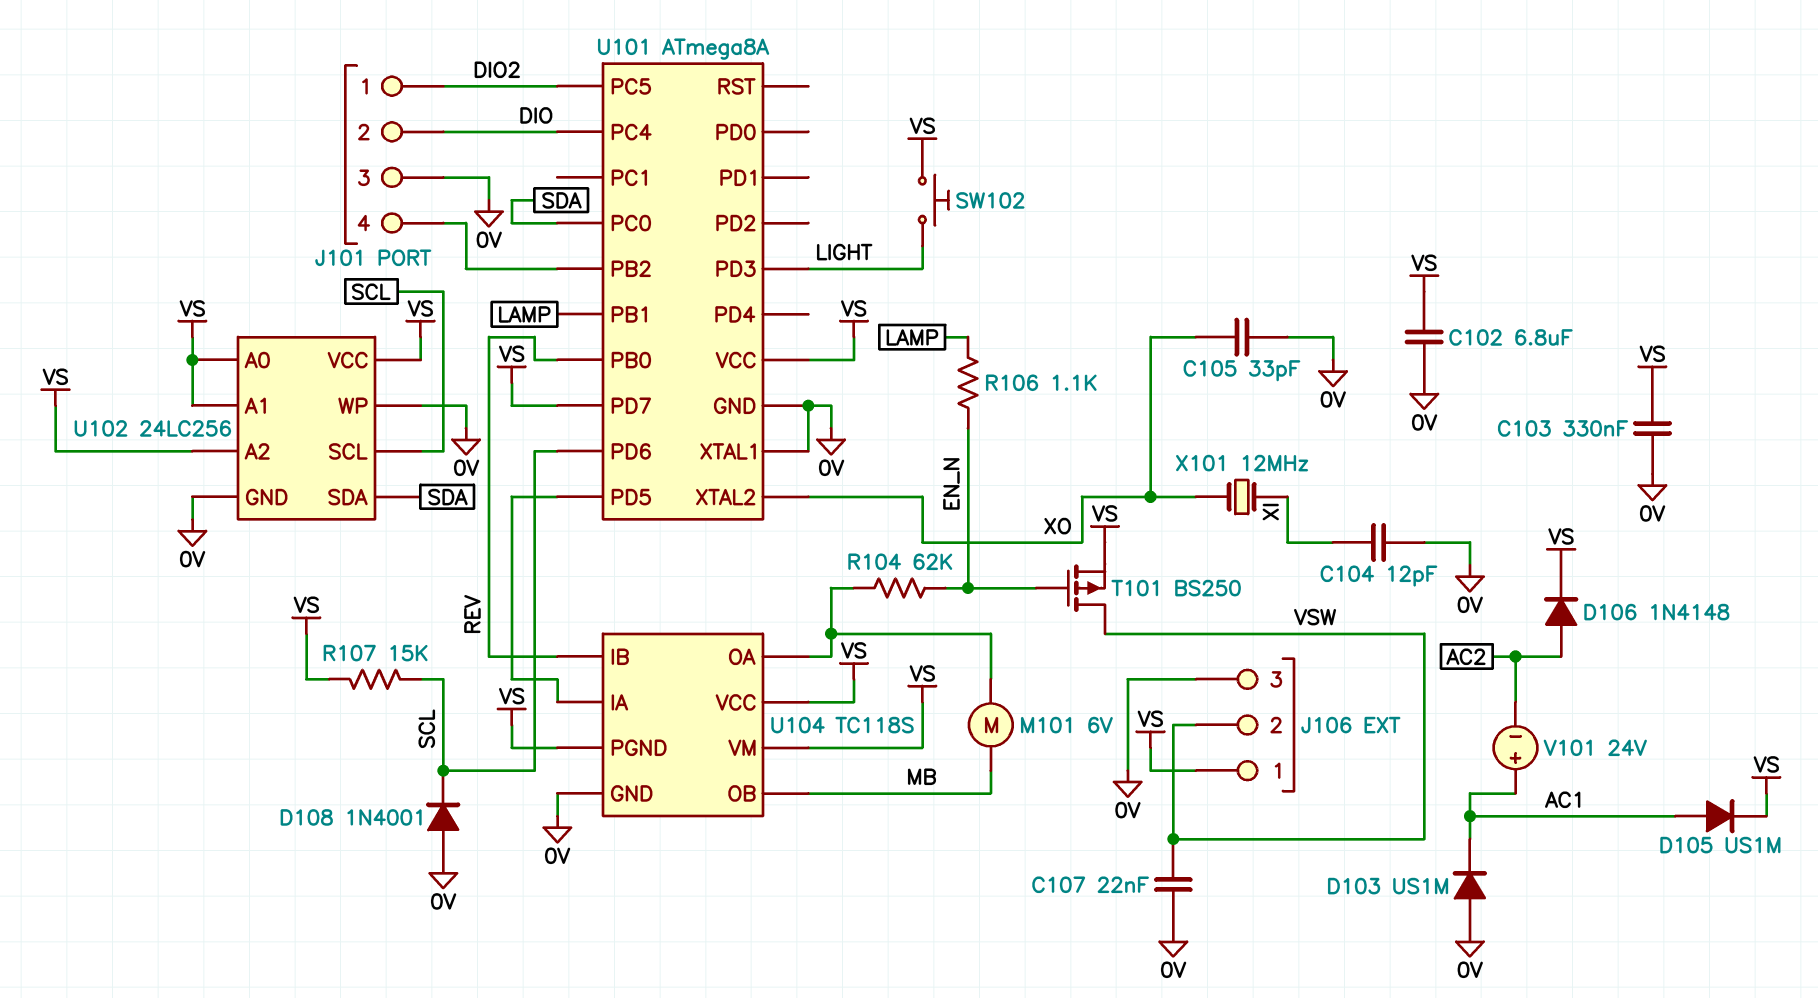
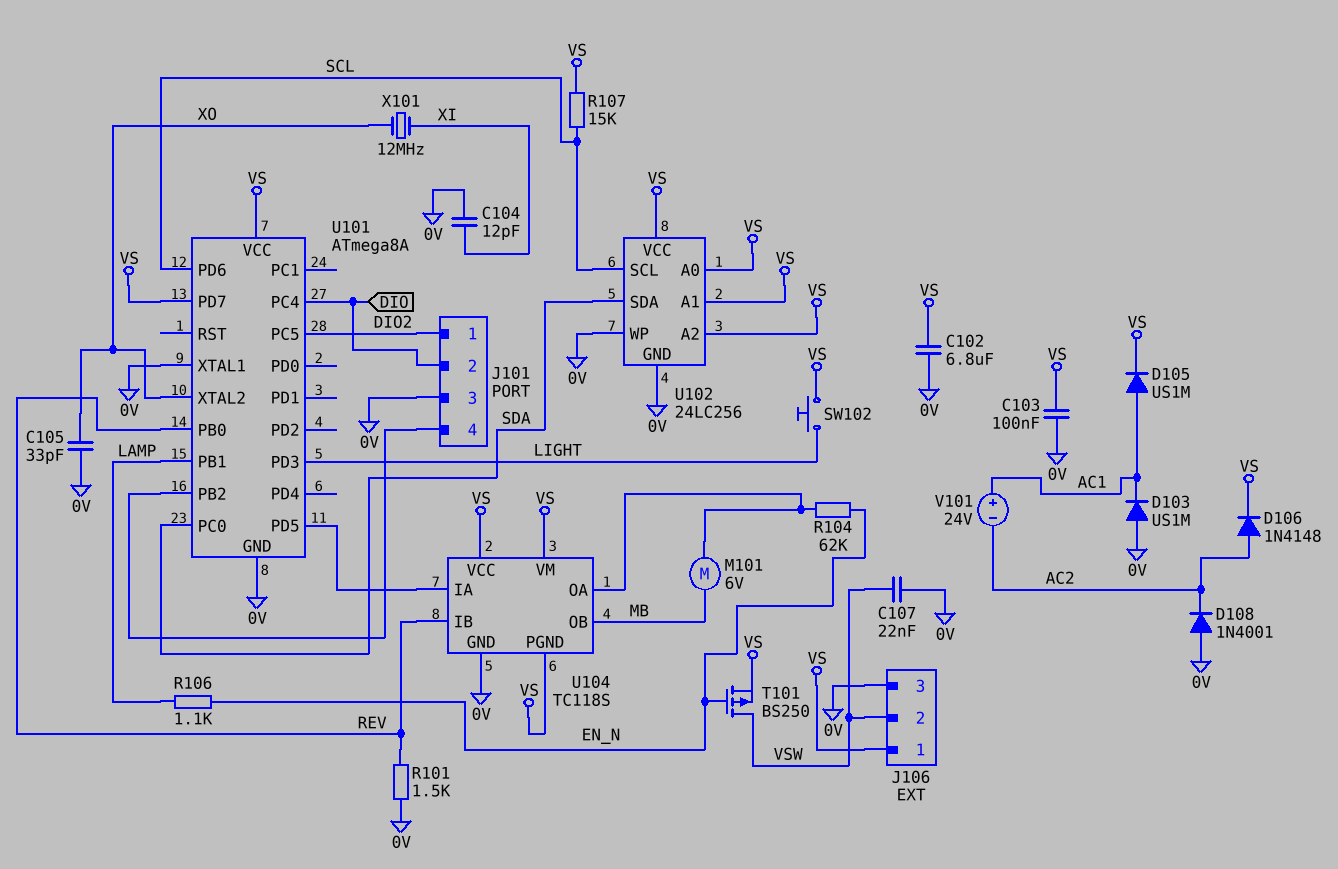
C103: 330nF (0V, VS) -> 100nF (0V, VS)
D108: diode 1N4001 (A 0V, K SCL) -> diode 1N4001 (A 0V, K AC2)
R101: none -> 1.5k (0V, REV)

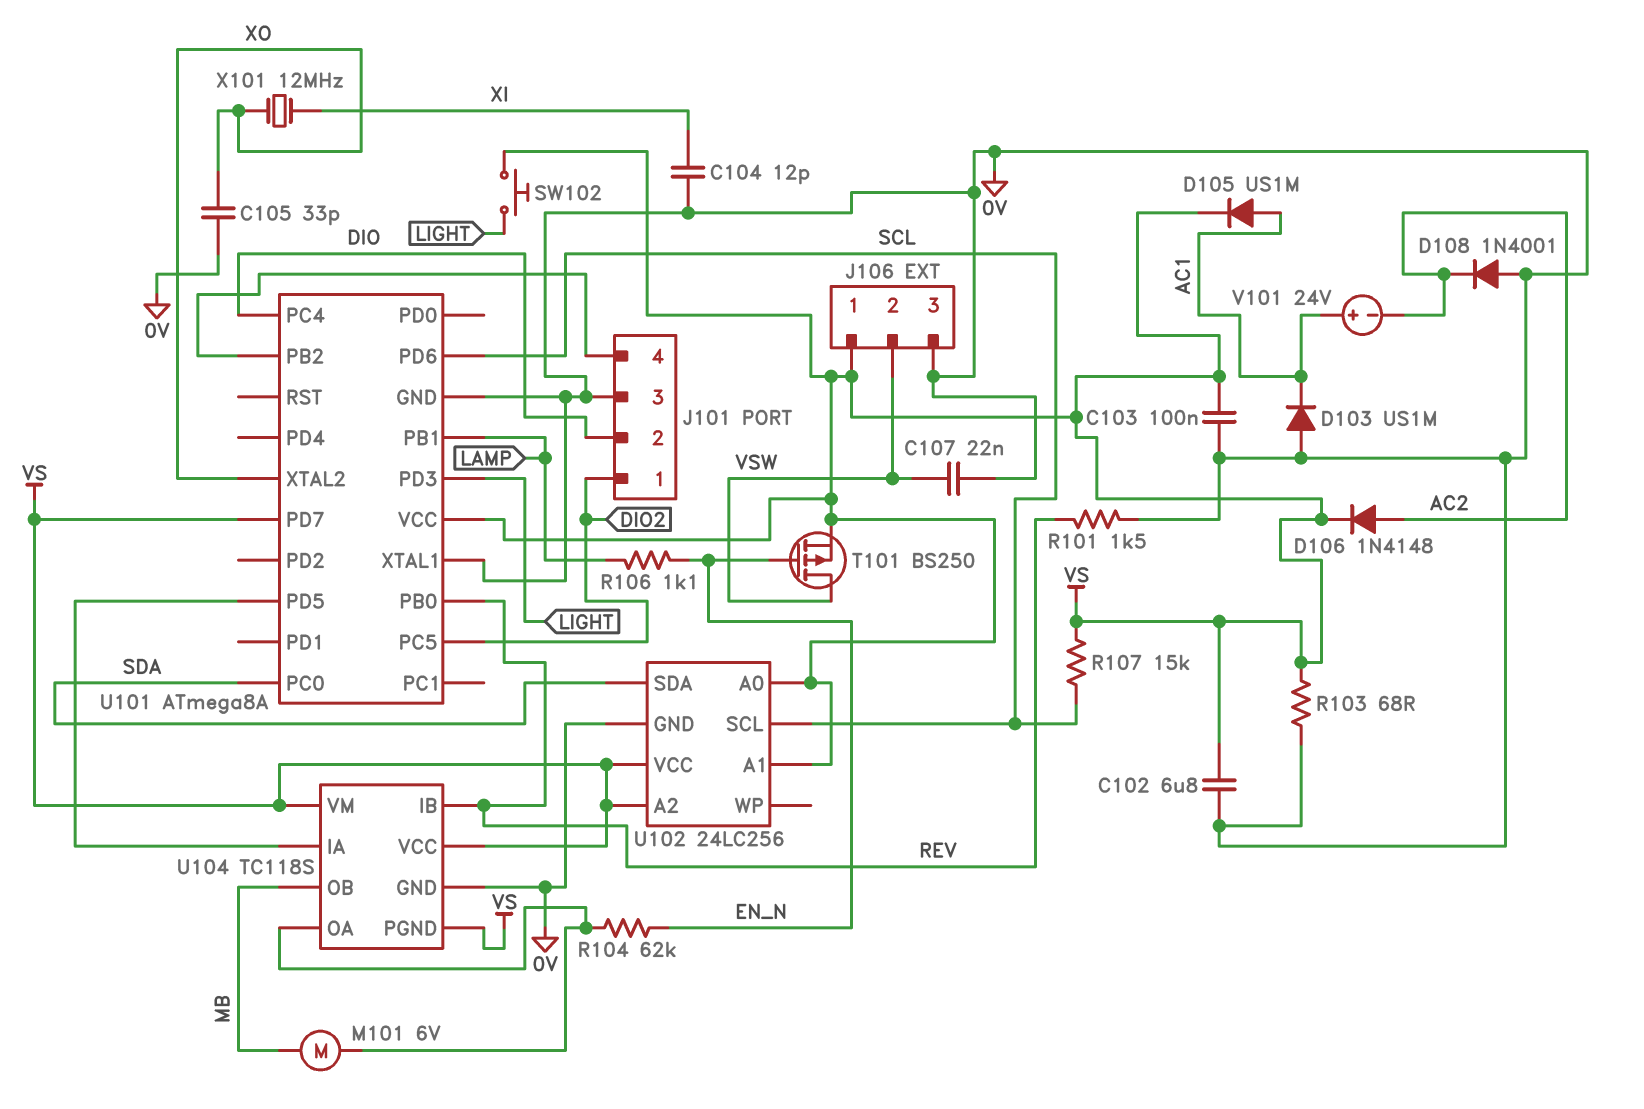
R103: none -> 68 (0V, VS)
U102 pin WP: 0V -> none

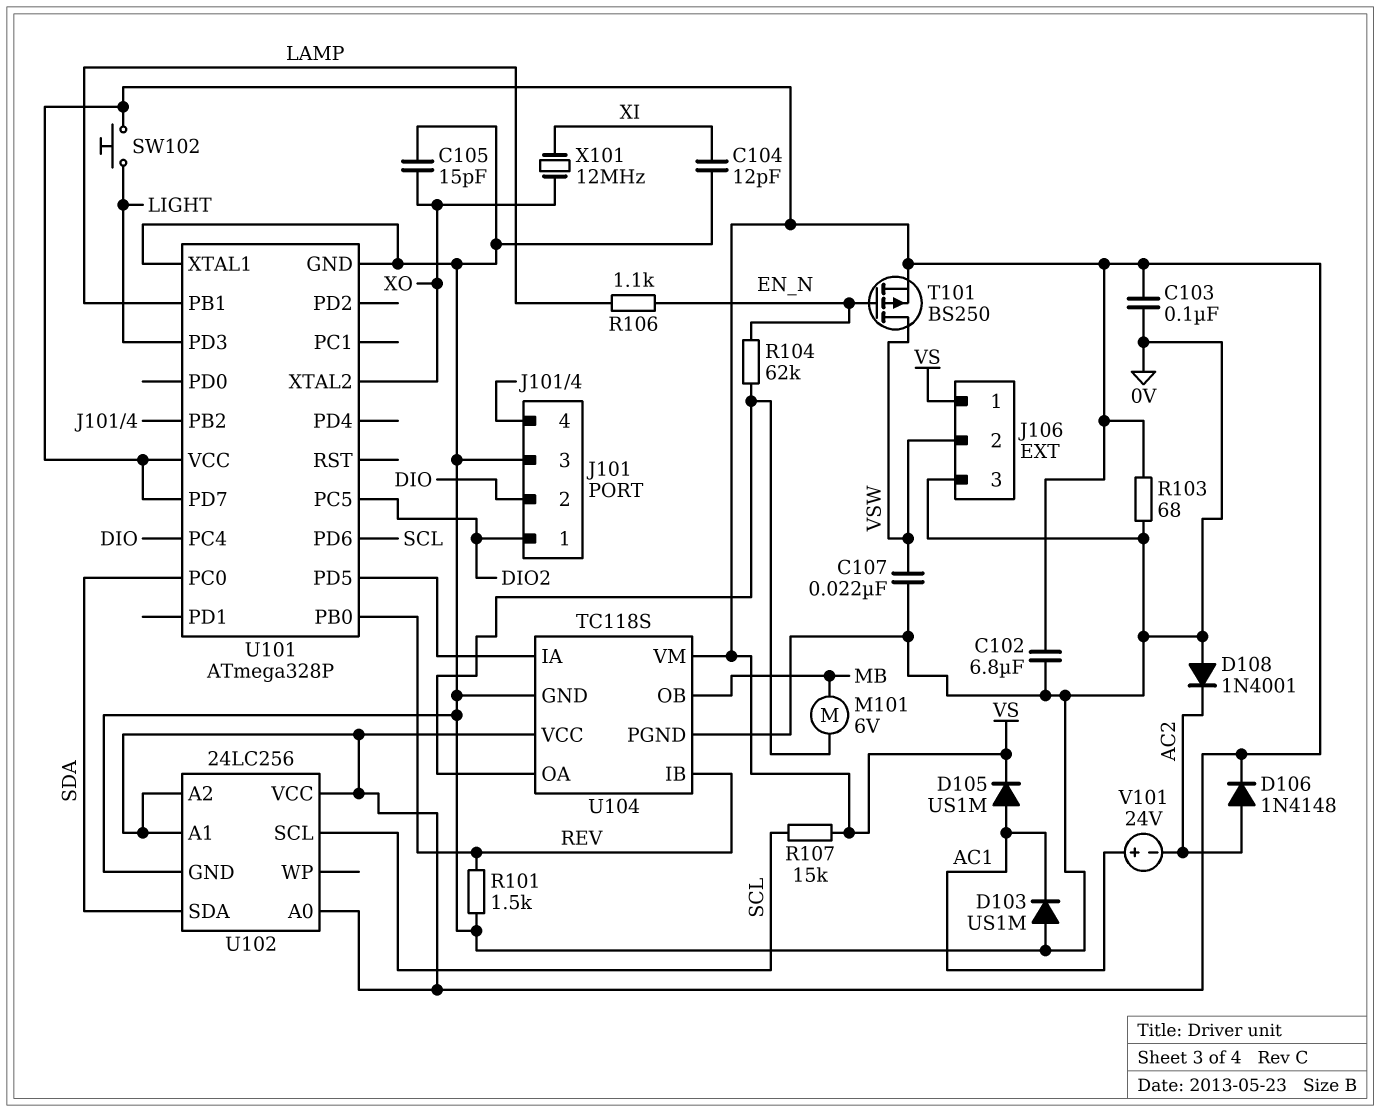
C105: 33pF (0V, XO) -> 15pF (0V, XO)
U101: ATmega8A -> ATmega328P
U104 pin PGND: VS -> 0V

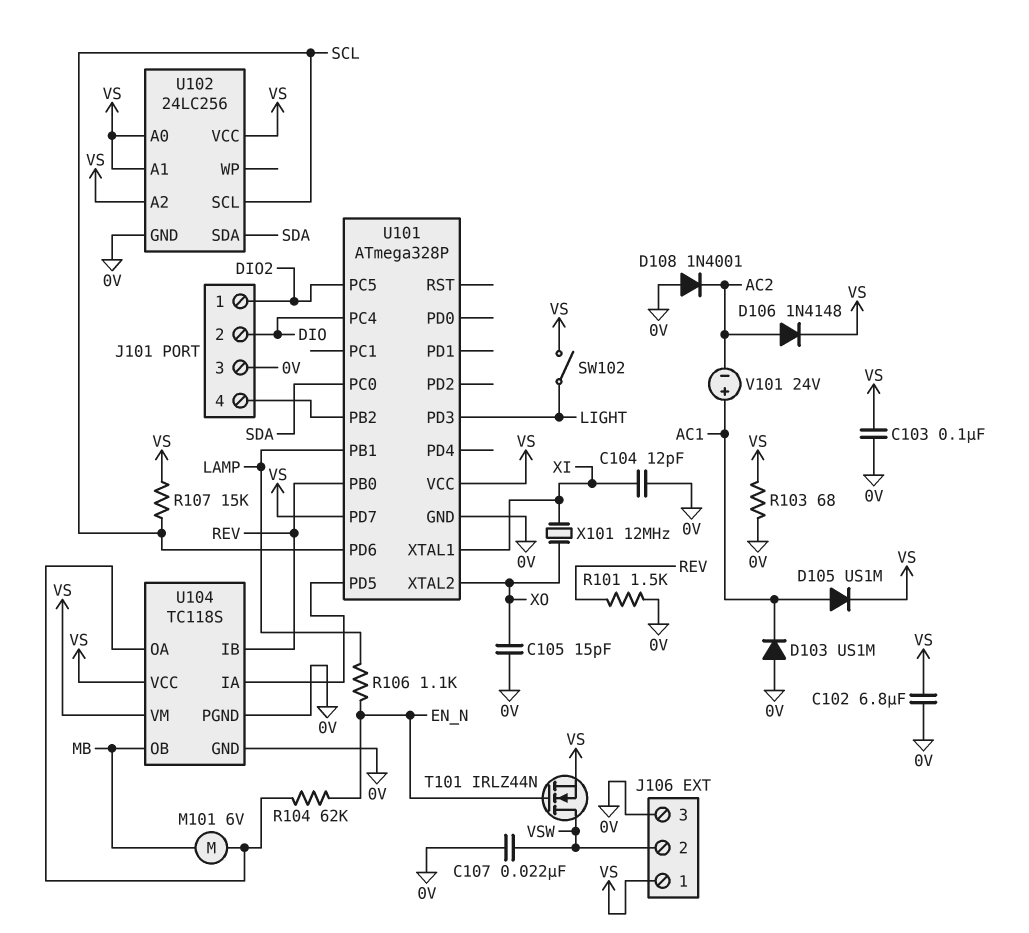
SW102: button (LIGHT, VS) -> switch (LIGHT, VS)
T101: PMOS BS250 (G EN_N, D VSW, S VS) -> NMOS IRLZ44N (G EN_N, D VSW, S VS)
U101 pin XTAL1: 0V -> XI

